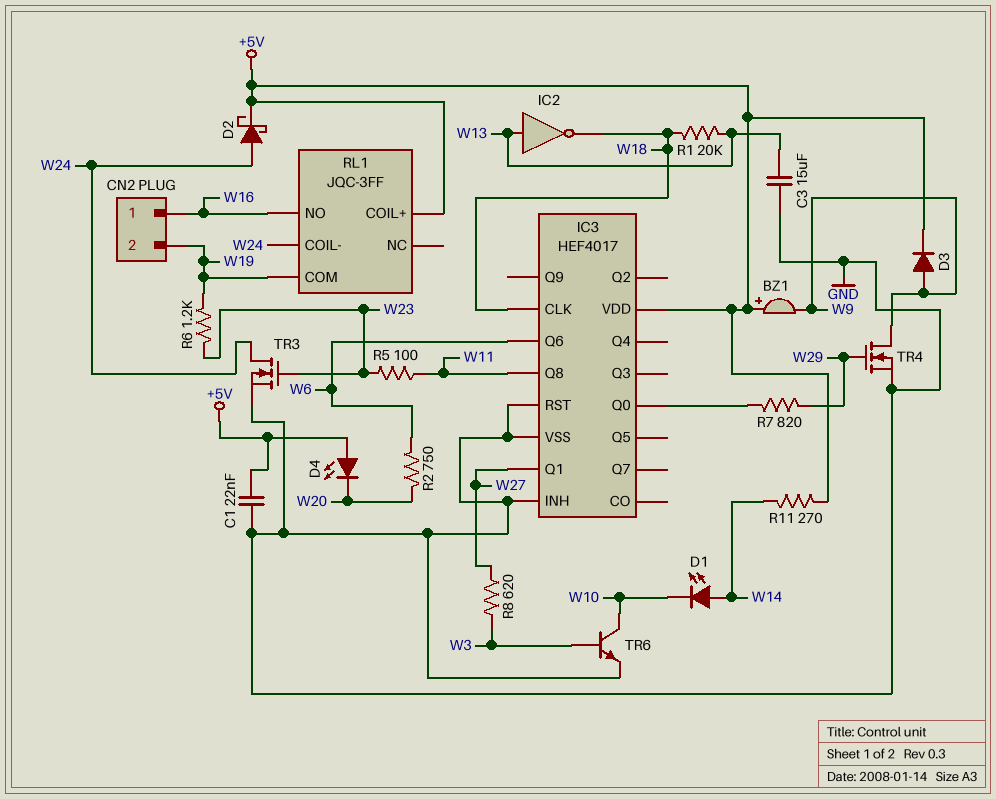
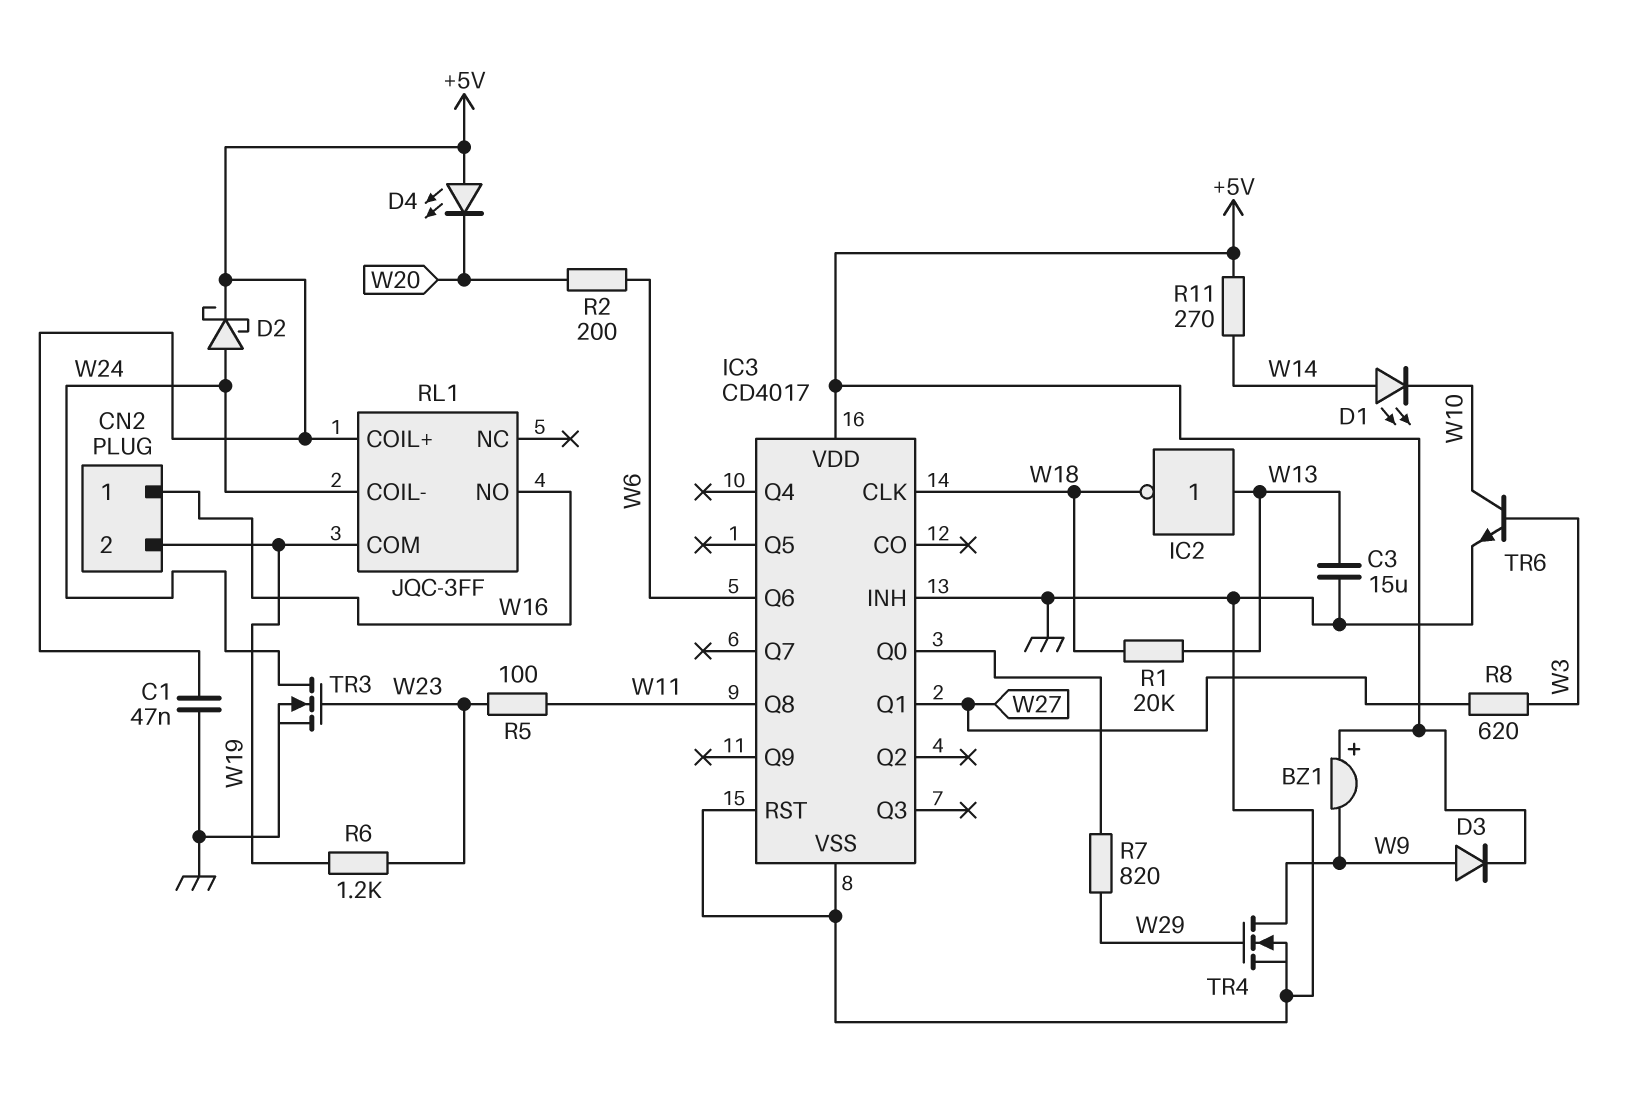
C1: 22nF (+5V, GND) -> 47nF (+5V, GND)
IC3: HEF4017 -> CD4017
R2: 750 (W6, W20) -> 200 (W6, W20)

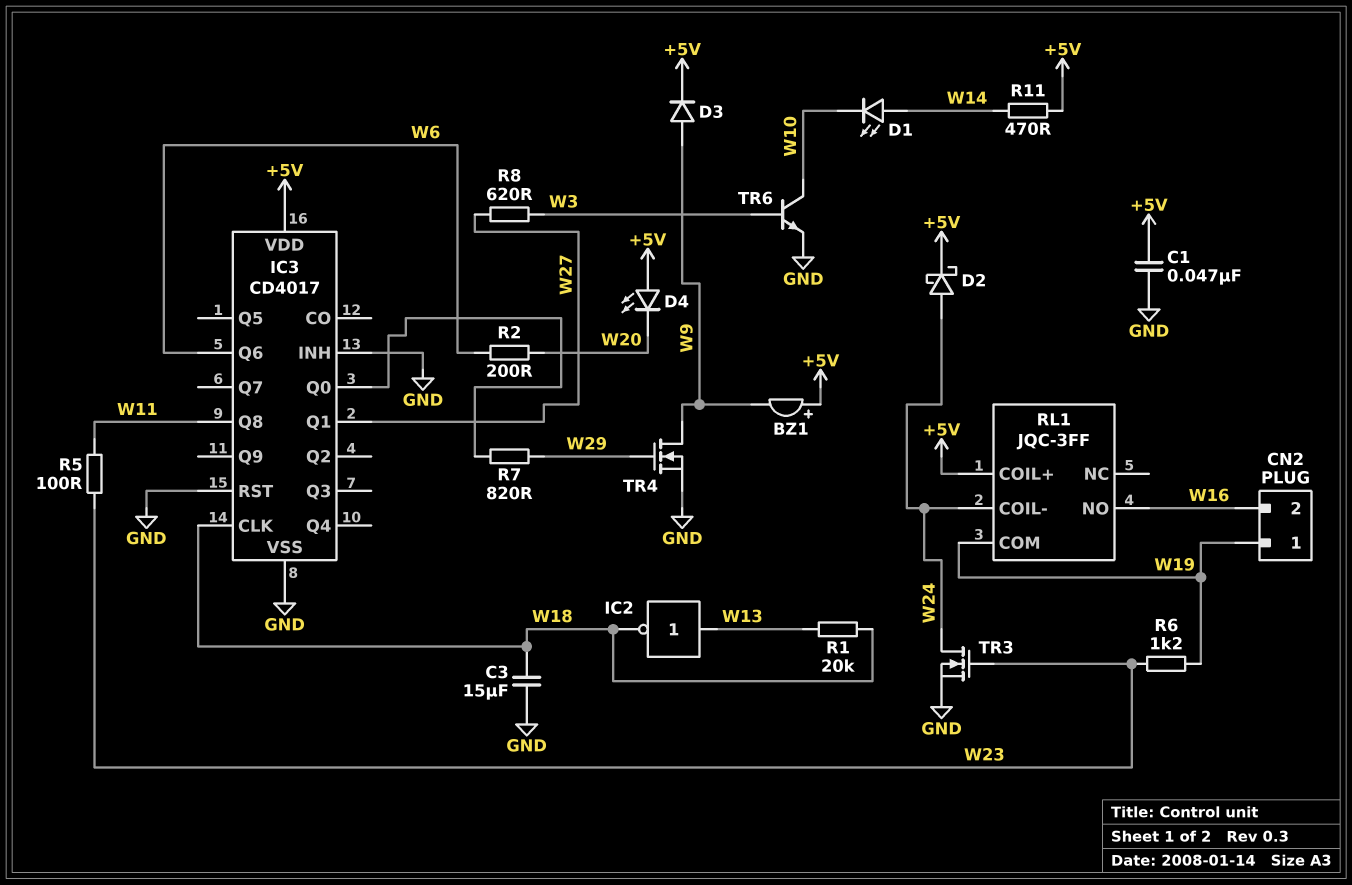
C3: 15uF (GND, W13) -> 15uF (GND, W18)
CN2 pin 1: W16 -> W19
CN2 pin 2: W19 -> W16
R11: 270 (+5V, W14) -> 470 (+5V, W14)

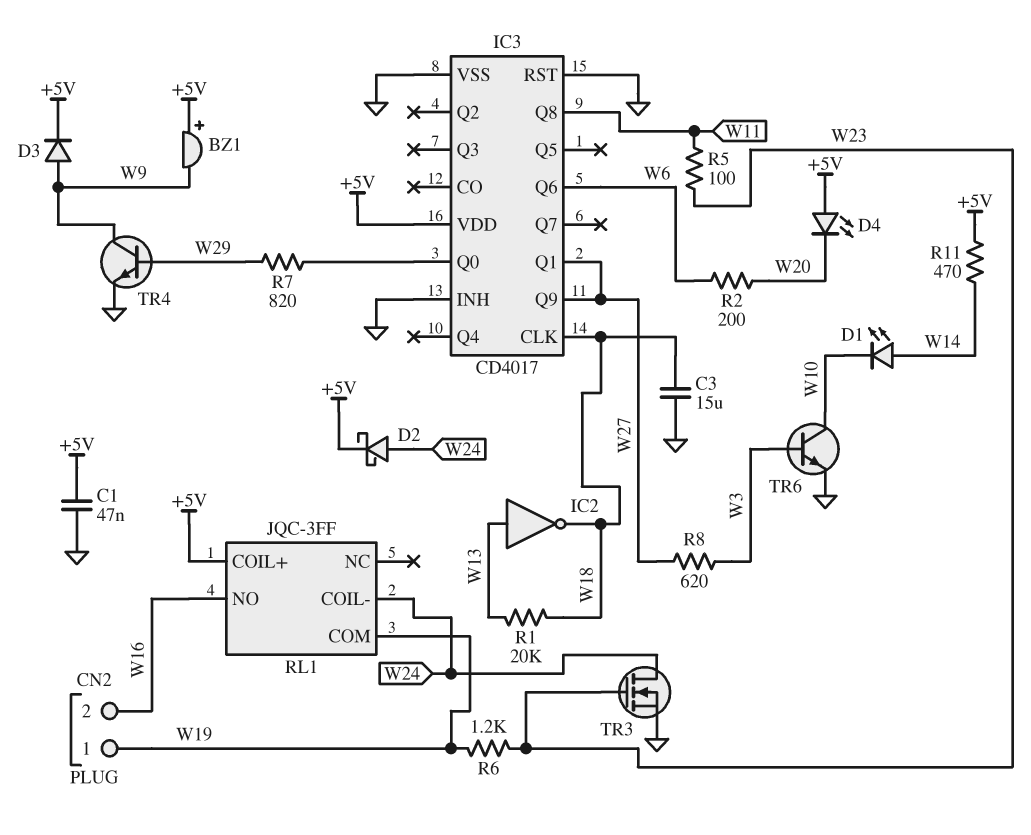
IC3 pin Q9: none -> W27
TR4: NMOS (G W29, D W9, S GND) -> NPN (B W29, C W9, E GND)

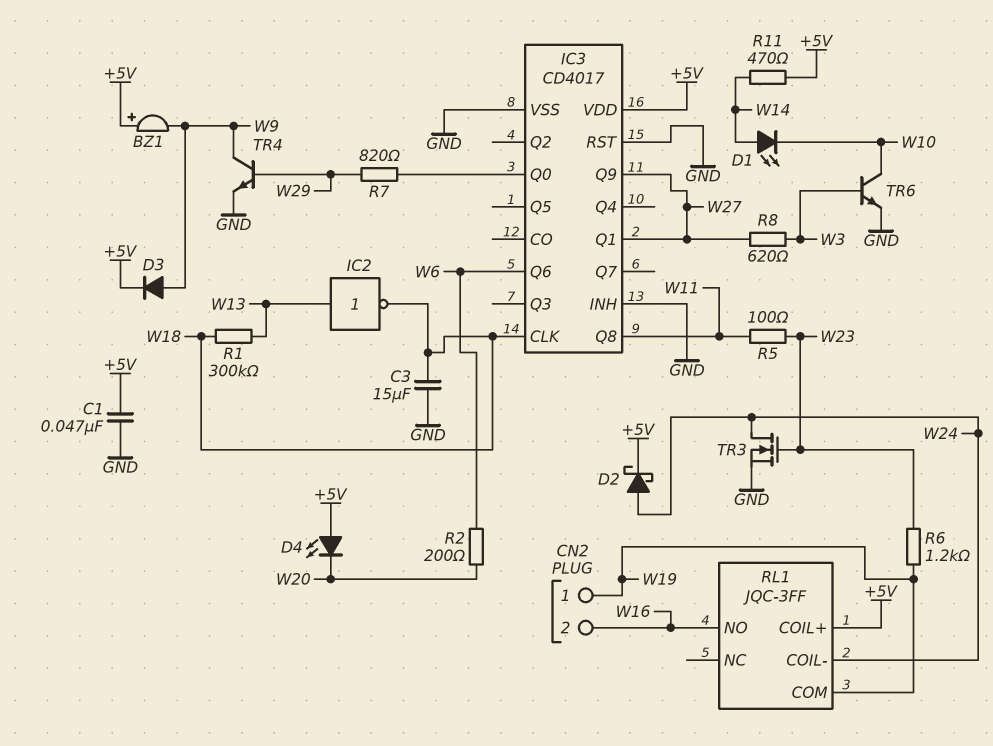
R1: 20k (W13, W18) -> 300k (W13, W18)

